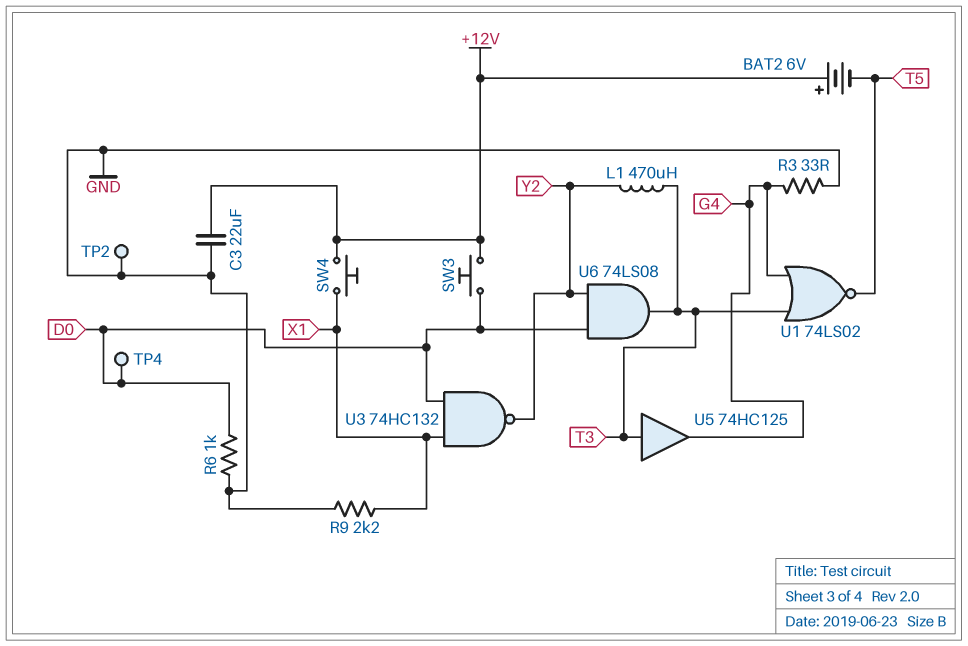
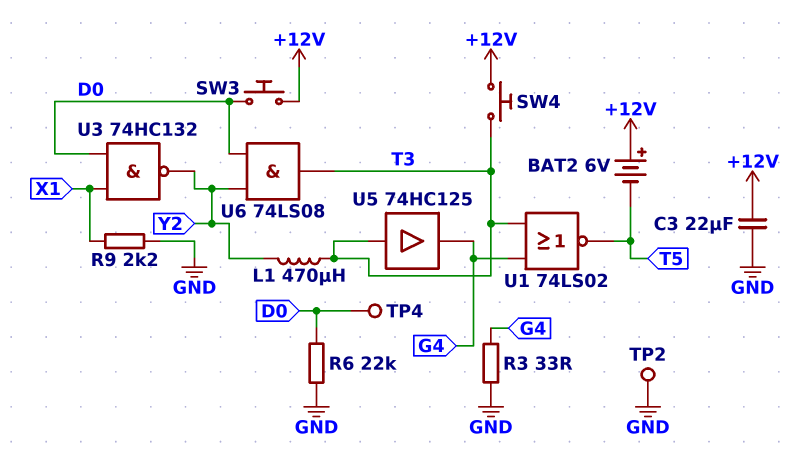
R6: 1k (D0, GND) -> 22k (D0, GND)
SW4: button (+12V, X1) -> button (+12V, T3)

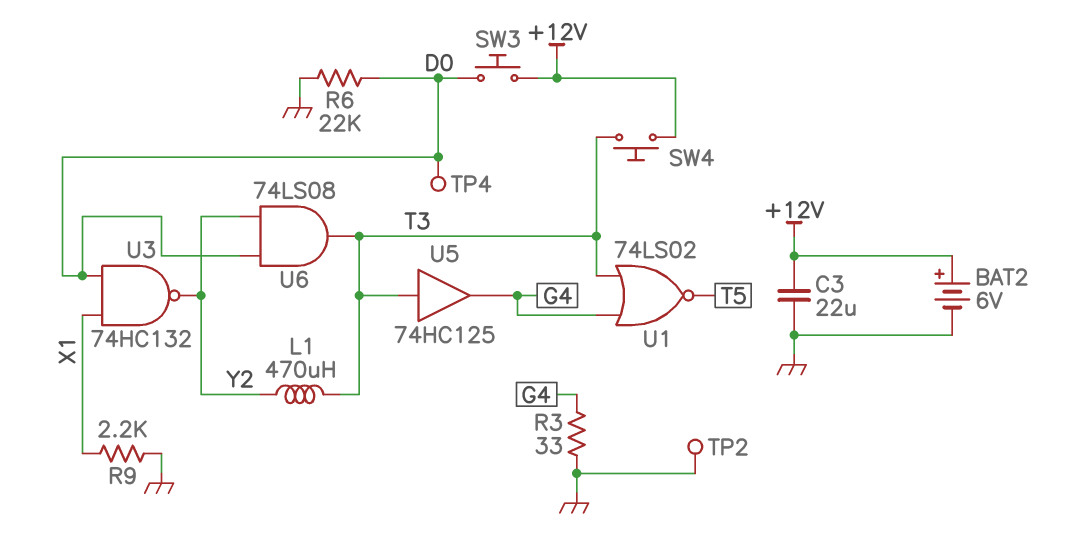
BAT2: 6V (plus +12V, minus T5) -> 6V (plus +12V, minus GND)

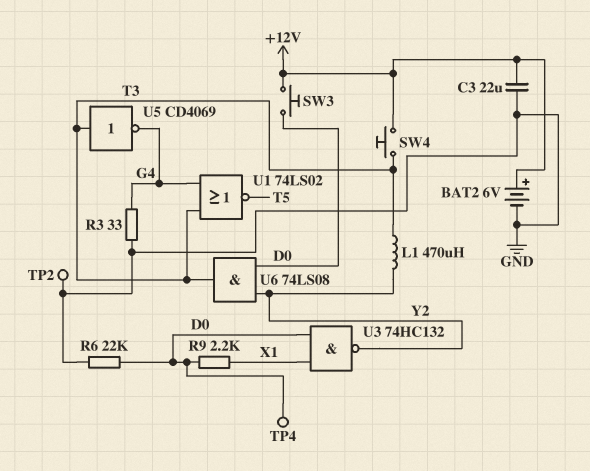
R9: 2.2k (GND, X1) -> 2.2k (D0, X1)
U5: buffer 74HC125 (in T3, out G4) -> NOT CD4069 (in T3, out G4)

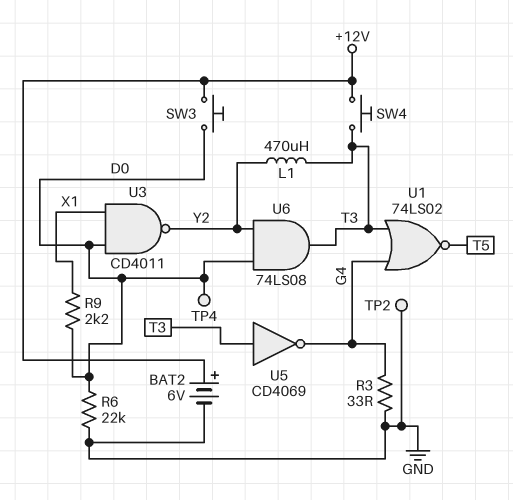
C3: 22uF (+12V, GND) -> none
U3: NAND 74HC132 (in D0, in X1, out Y2) -> NAND CD4011 (in D0, in X1, out Y2)

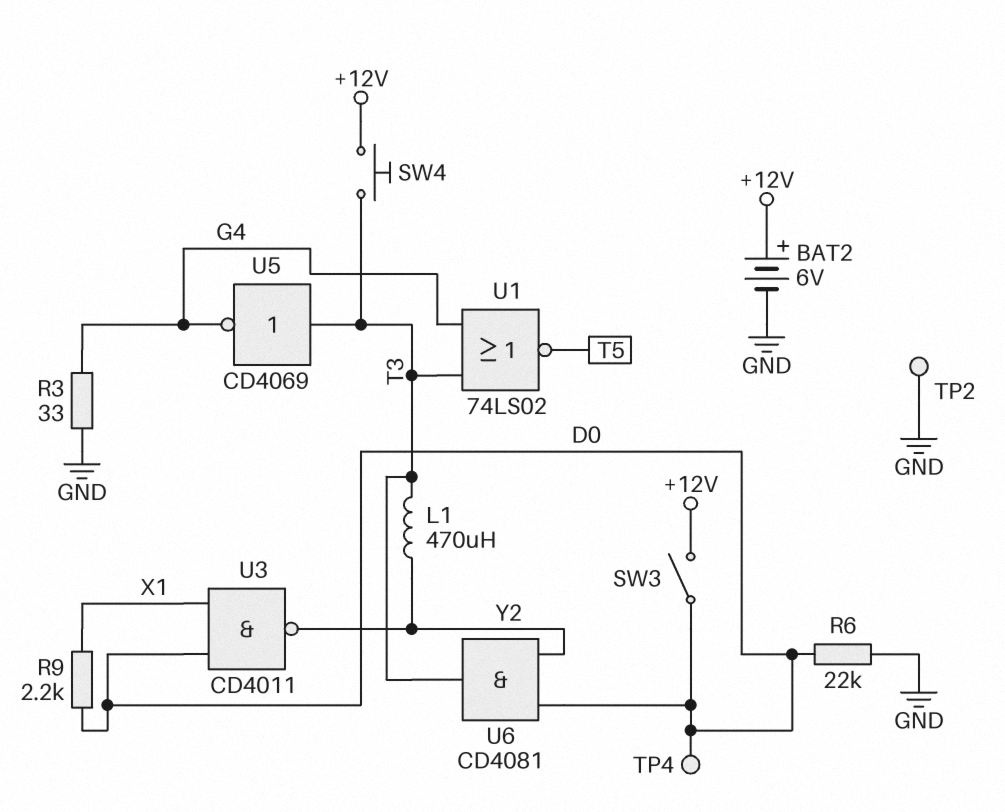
SW3: button (+12V, D0) -> switch (+12V, D0)
U6: AND 74LS08 (in D0, in Y2, out T3) -> AND CD4081 (in D0, in Y2, out T3)

